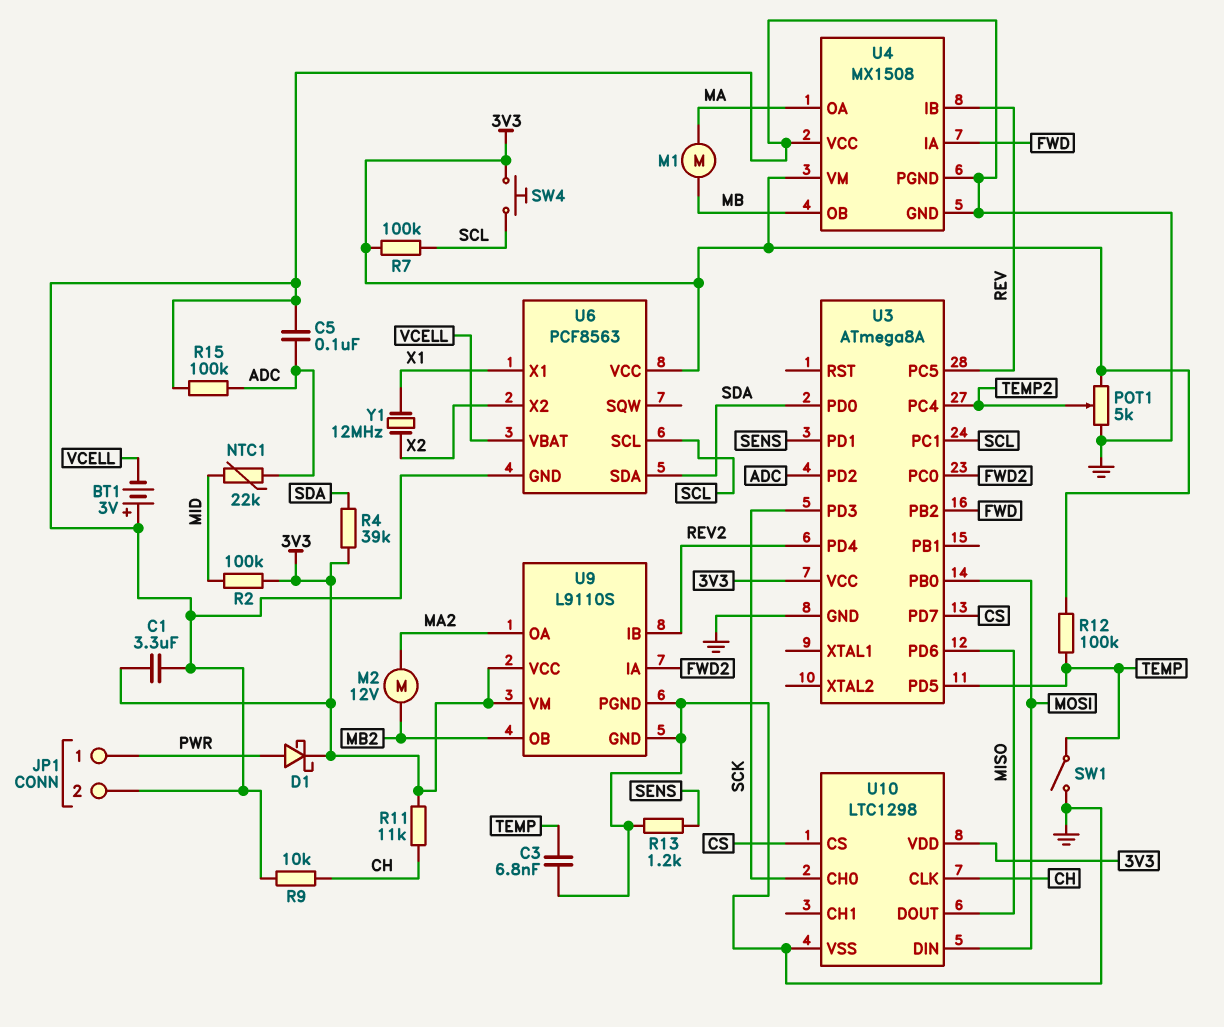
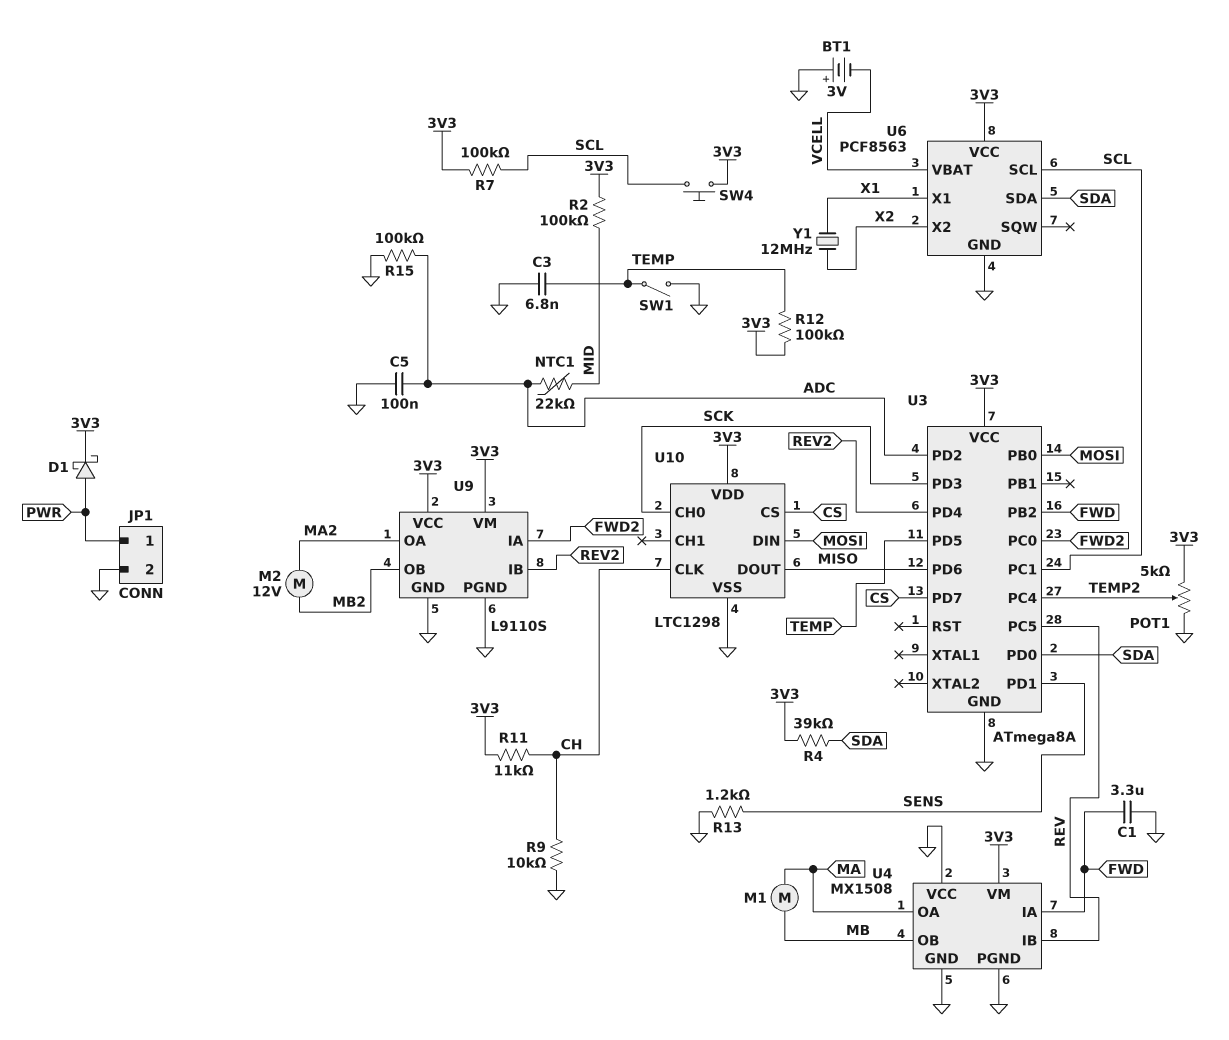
C1: 3.3uF (3V3, GND) -> 3.3uF (FWD, GND)

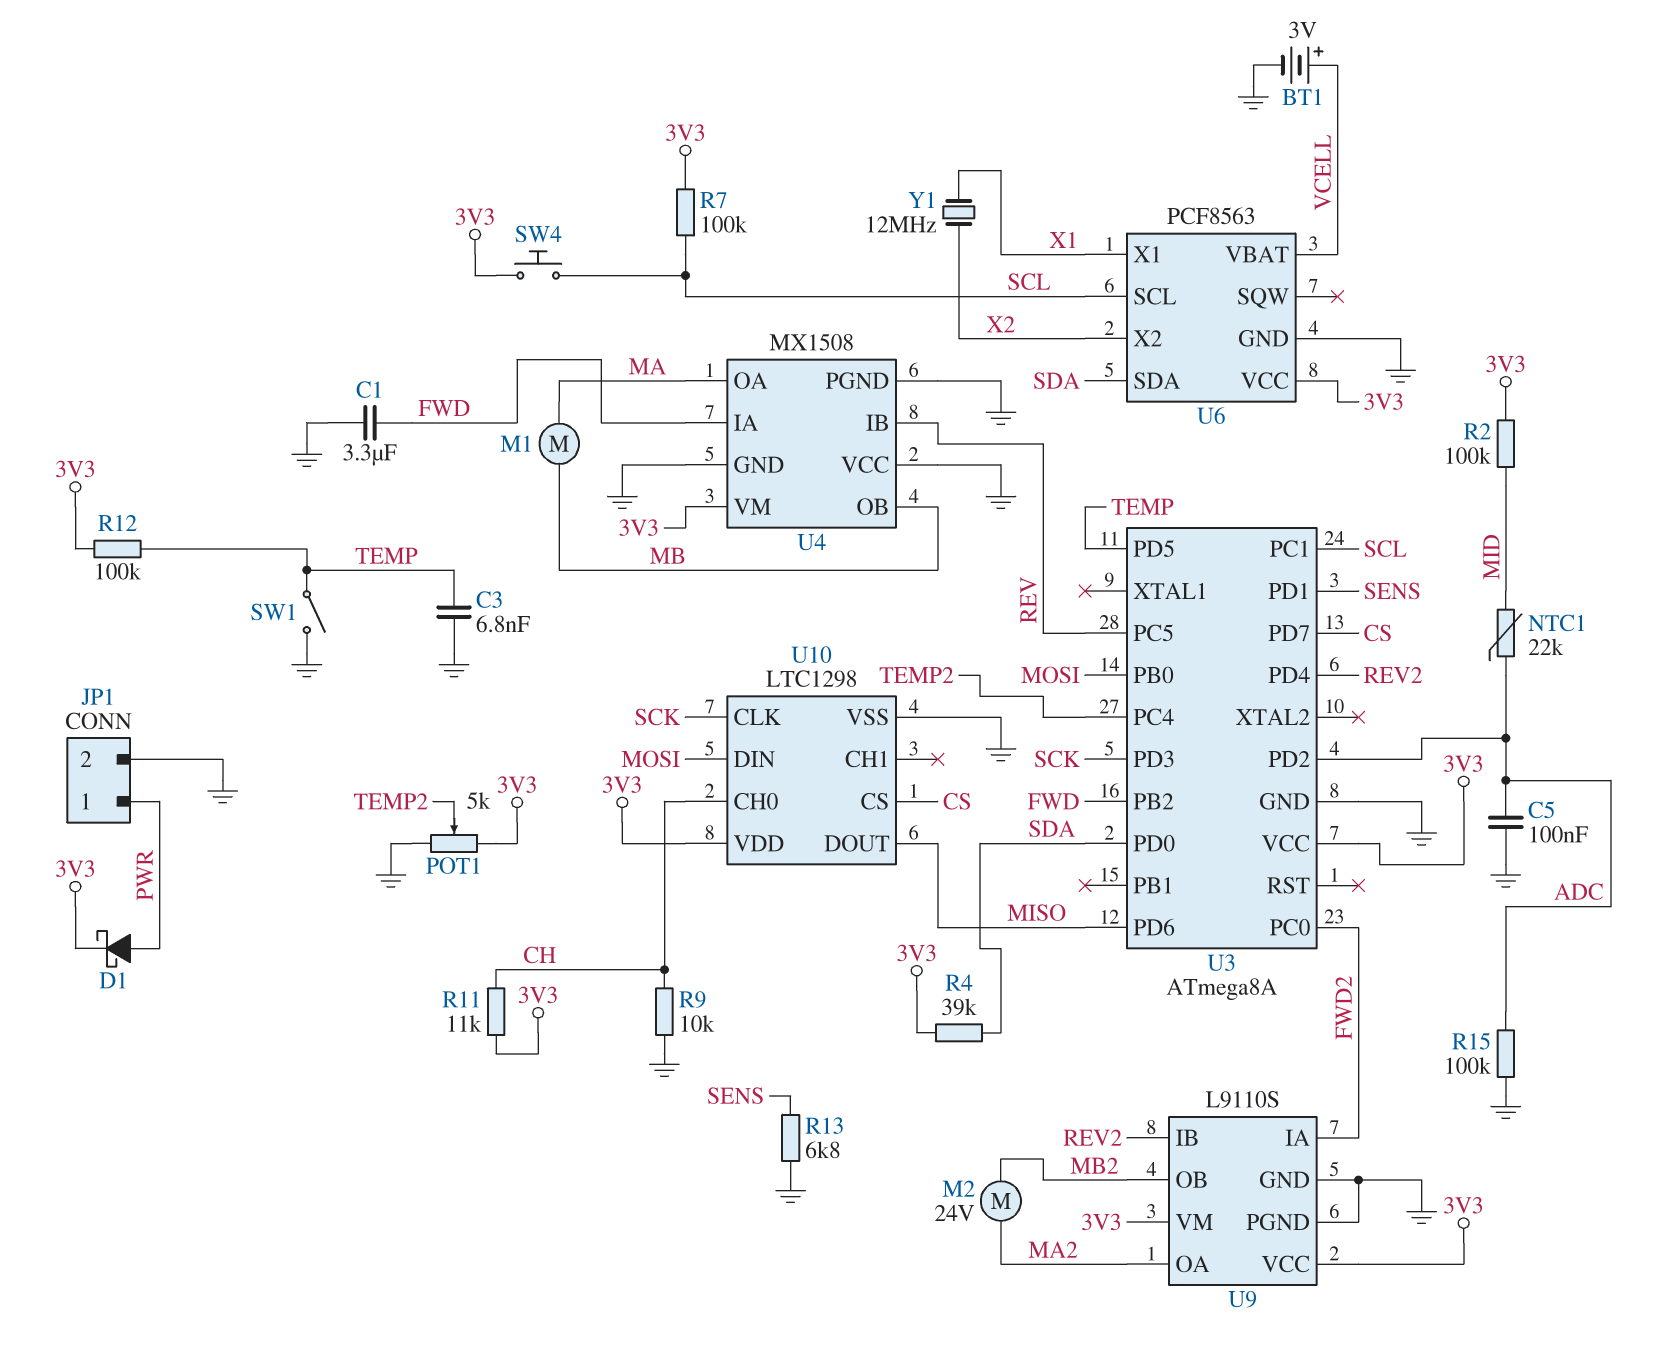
BT1: 3V (plus GND, minus VCELL) -> 3V (plus VCELL, minus GND)
M2: motor 12V (MA2, MB2) -> motor 24V (MA2, MB2)
R13: 1.2k (GND, SENS) -> 6.8k (GND, SENS)
U10 pin CH0: SCK -> CH
U10 pin CLK: CH -> SCK

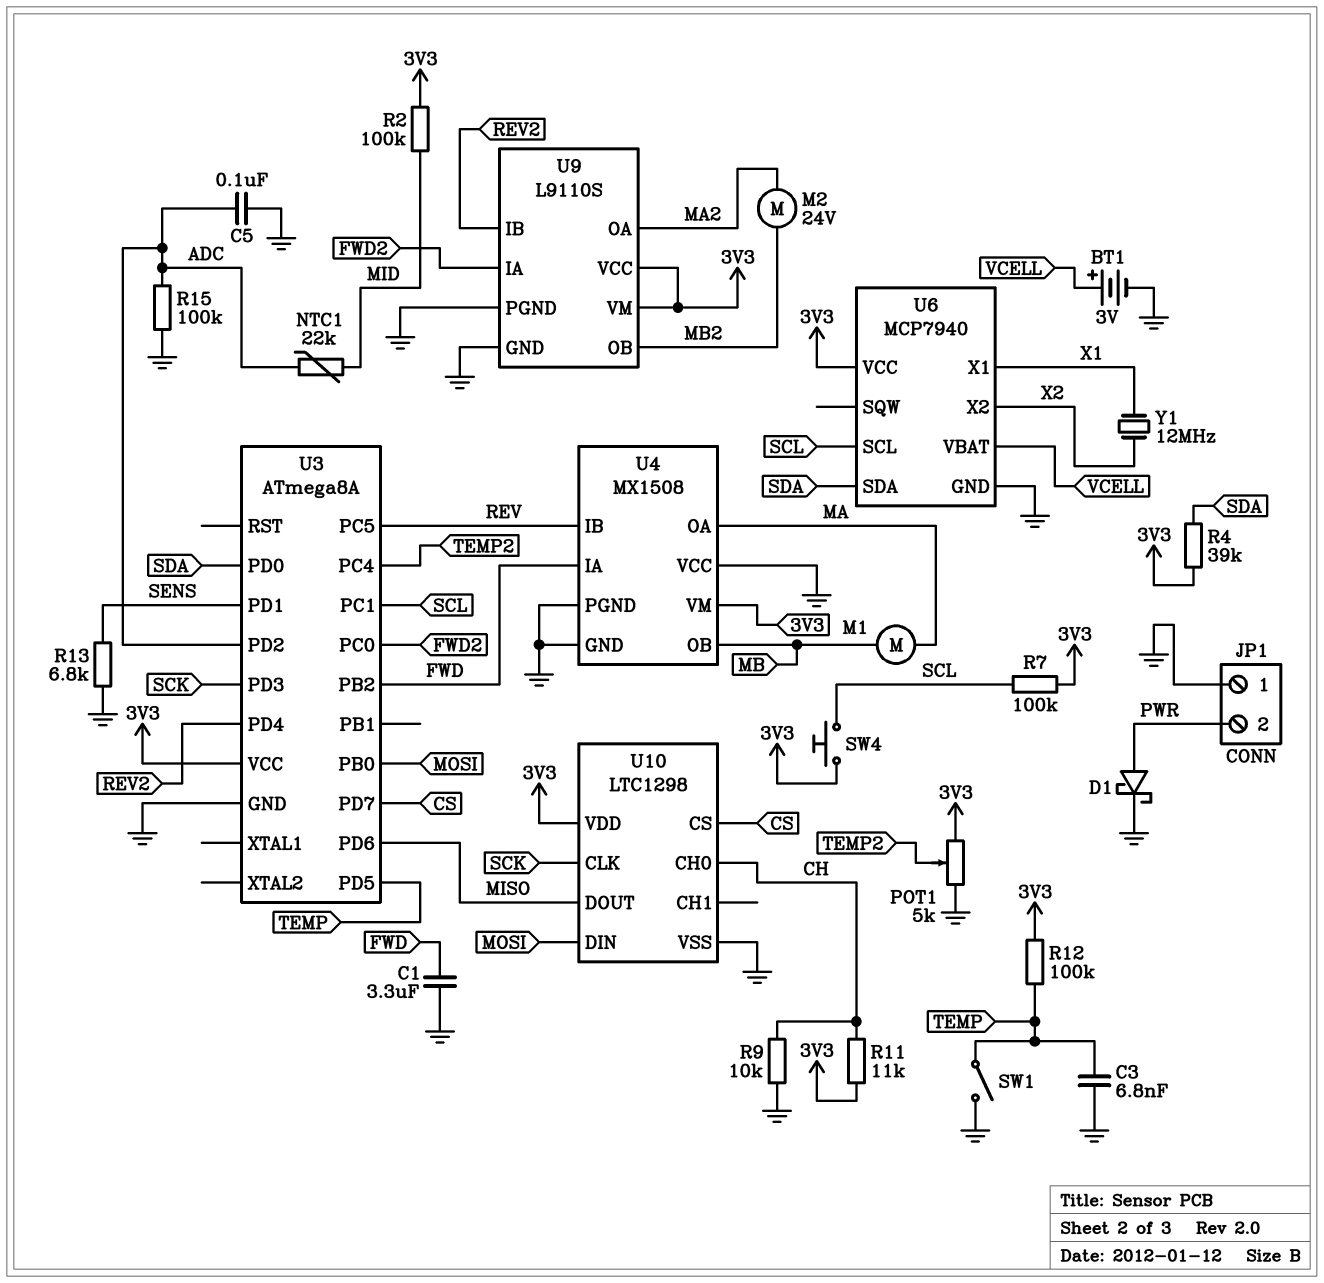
D1: schottky (A PWR, K 3V3) -> schottky (A PWR, K GND)
JP1 pin 1: PWR -> GND
JP1 pin 2: GND -> PWR
U6: PCF8563 -> MCP7940

